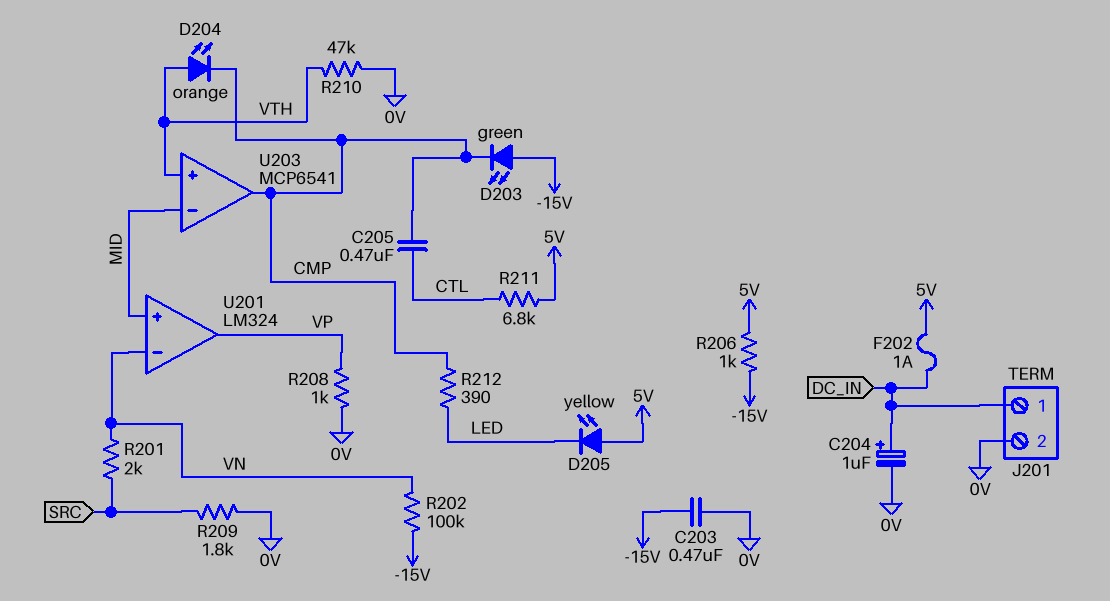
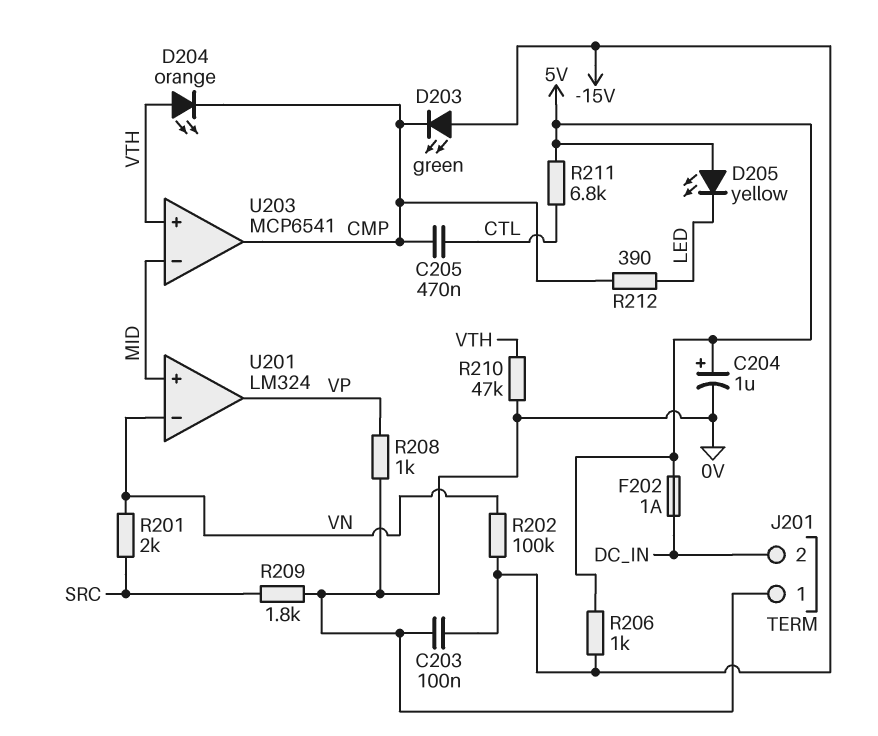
C203: 470nF (-15V, 0V) -> 100nF (-15V, 0V)
C204: 1uF (plus DC_IN, minus 0V) -> 1uF (plus 5V, minus 0V)
J201 pin 1: DC_IN -> 0V
J201 pin 2: 0V -> DC_IN

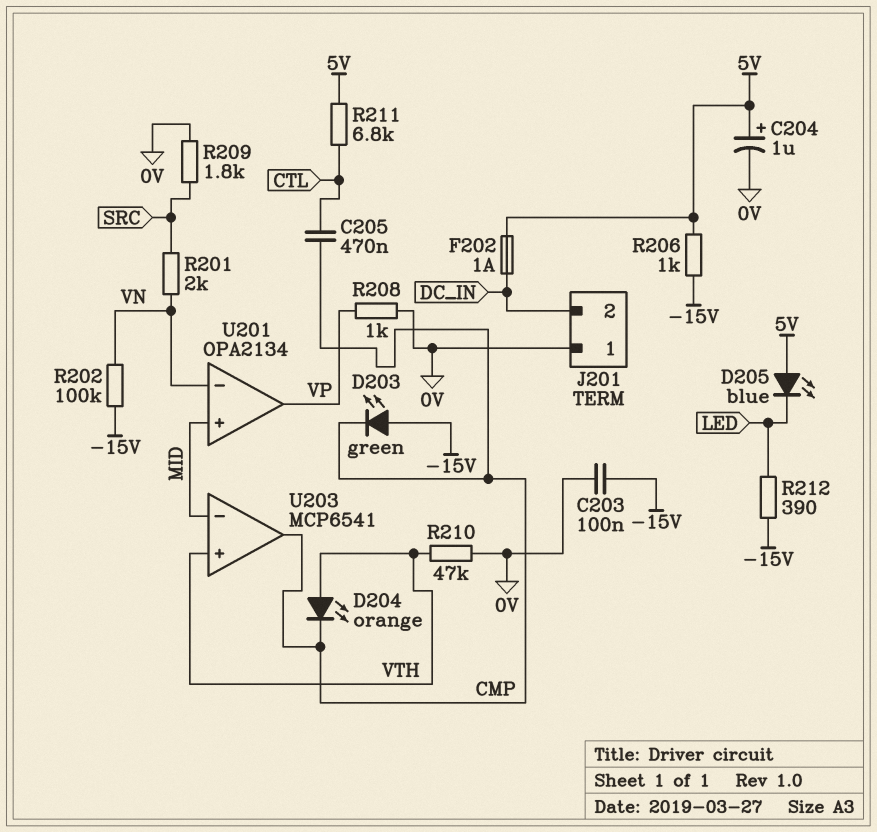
D205: LED yellow (A 5V, K LED) -> LED blue (A 5V, K LED)
R212: 390 (CMP, LED) -> 390 (-15V, LED)
U201: LM324 -> OPA2134

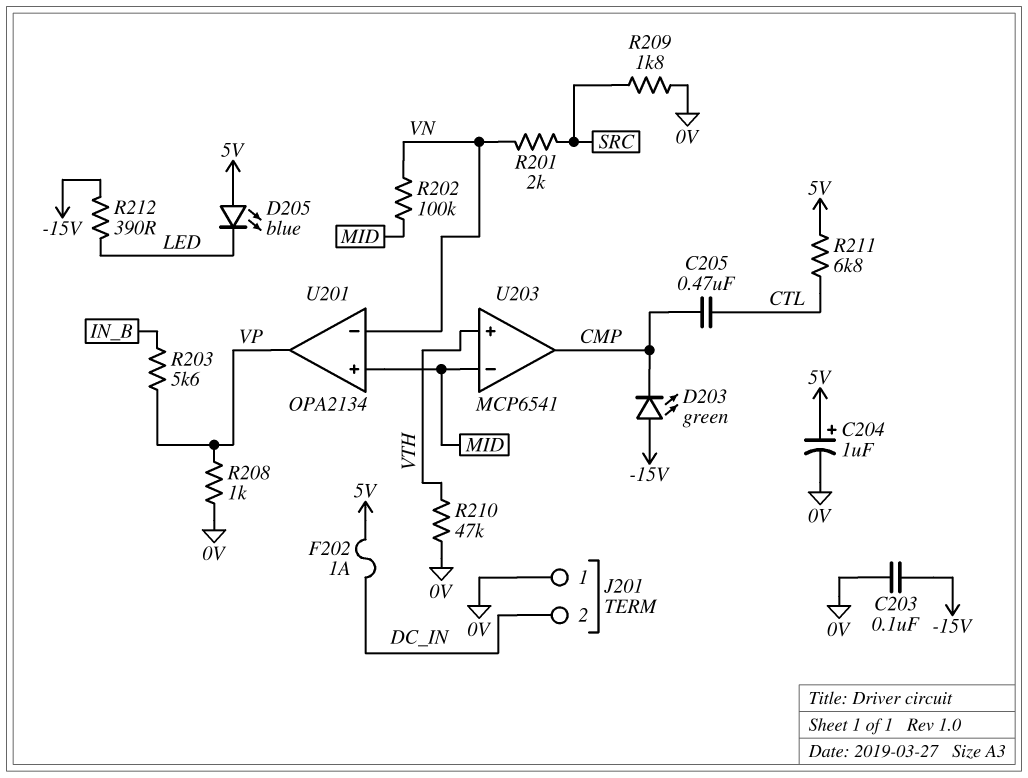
D204: LED orange (A VTH, K CMP) -> none
R202: 100k (-15V, VN) -> 100k (MID, VN)
R203: none -> 5.6k (IN_B, VP)
R206: 1k (-15V, 5V) -> none

